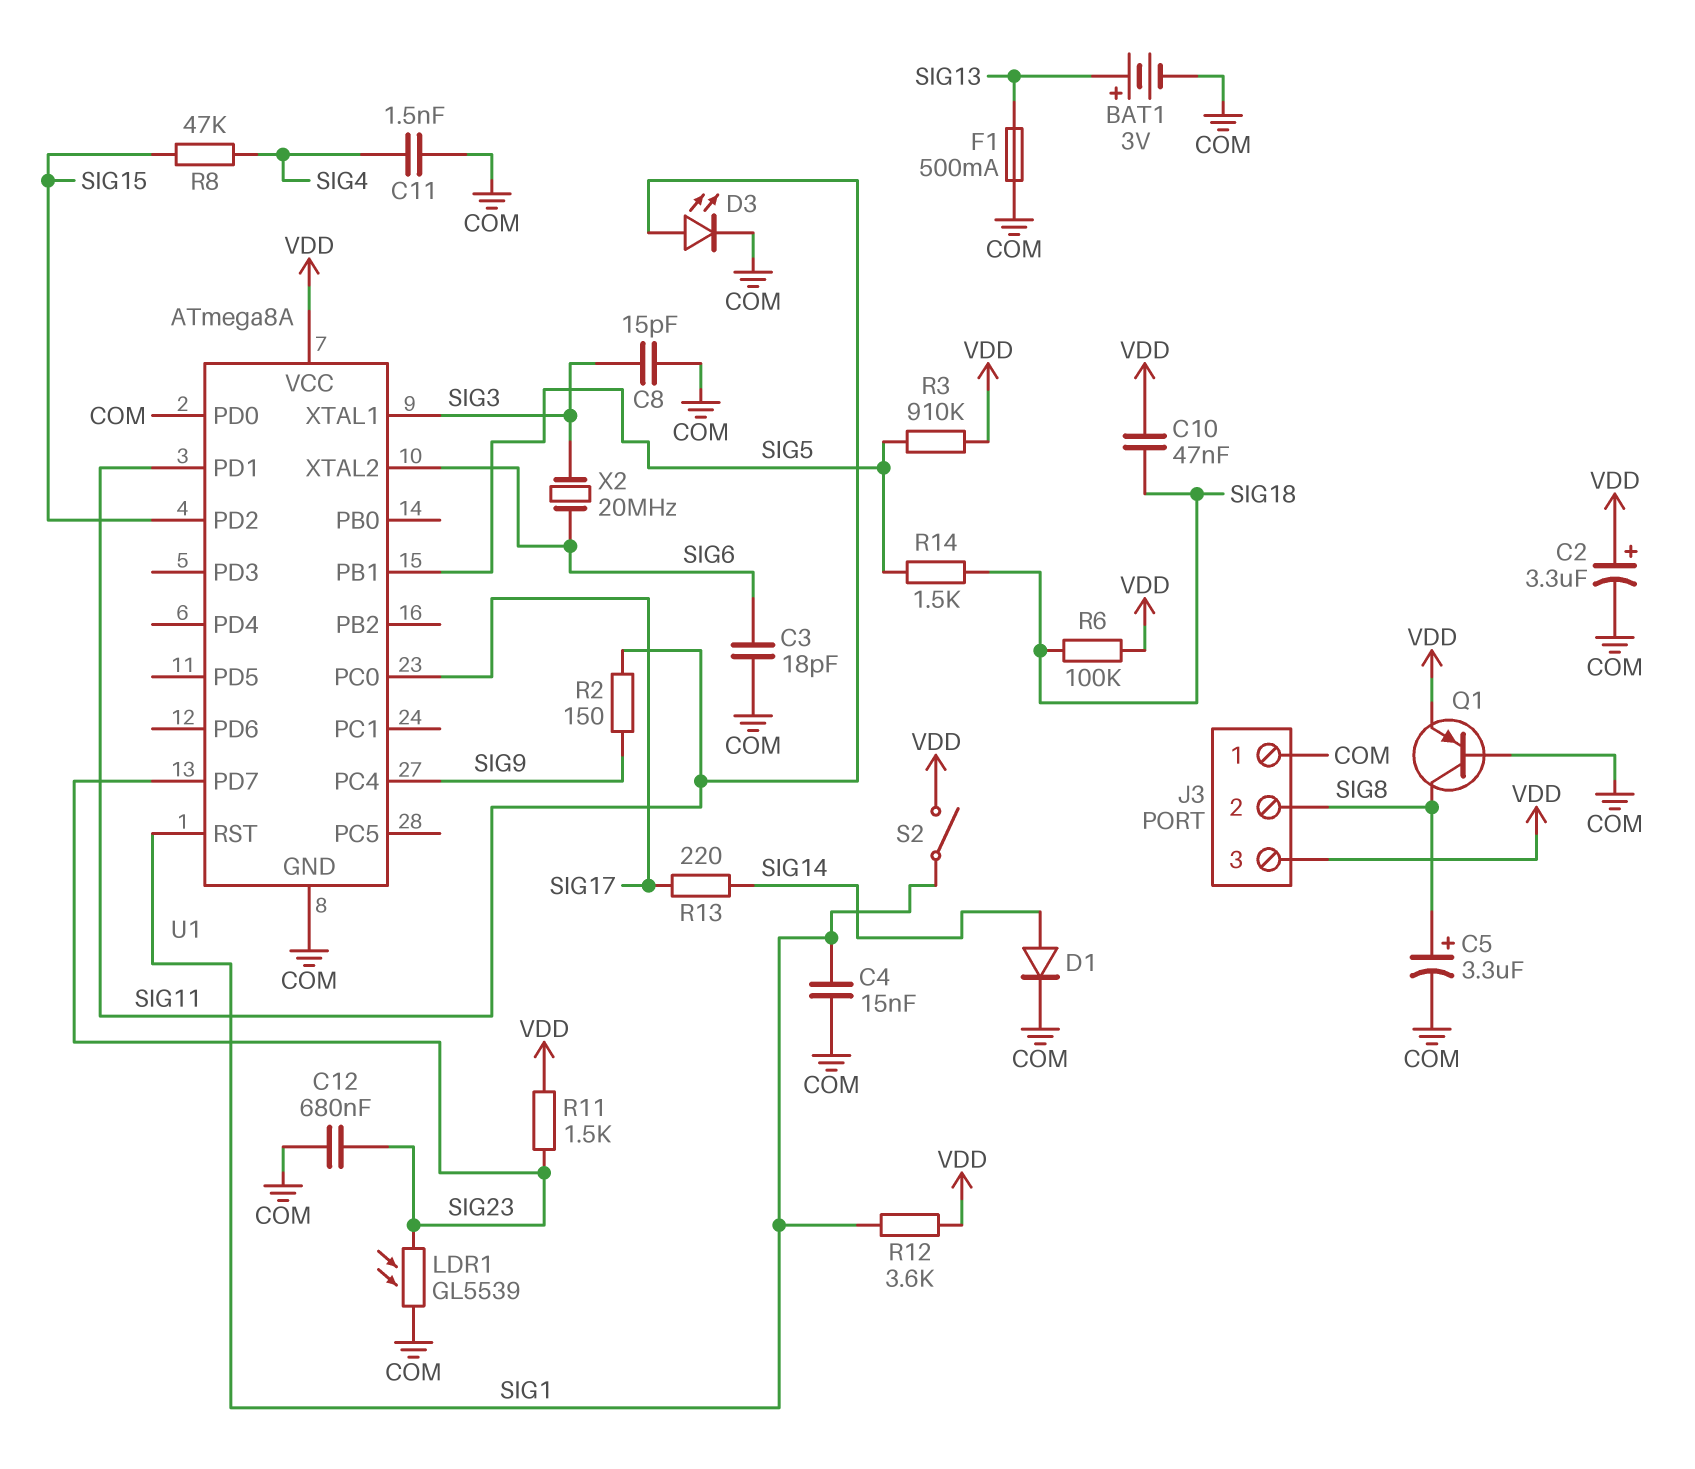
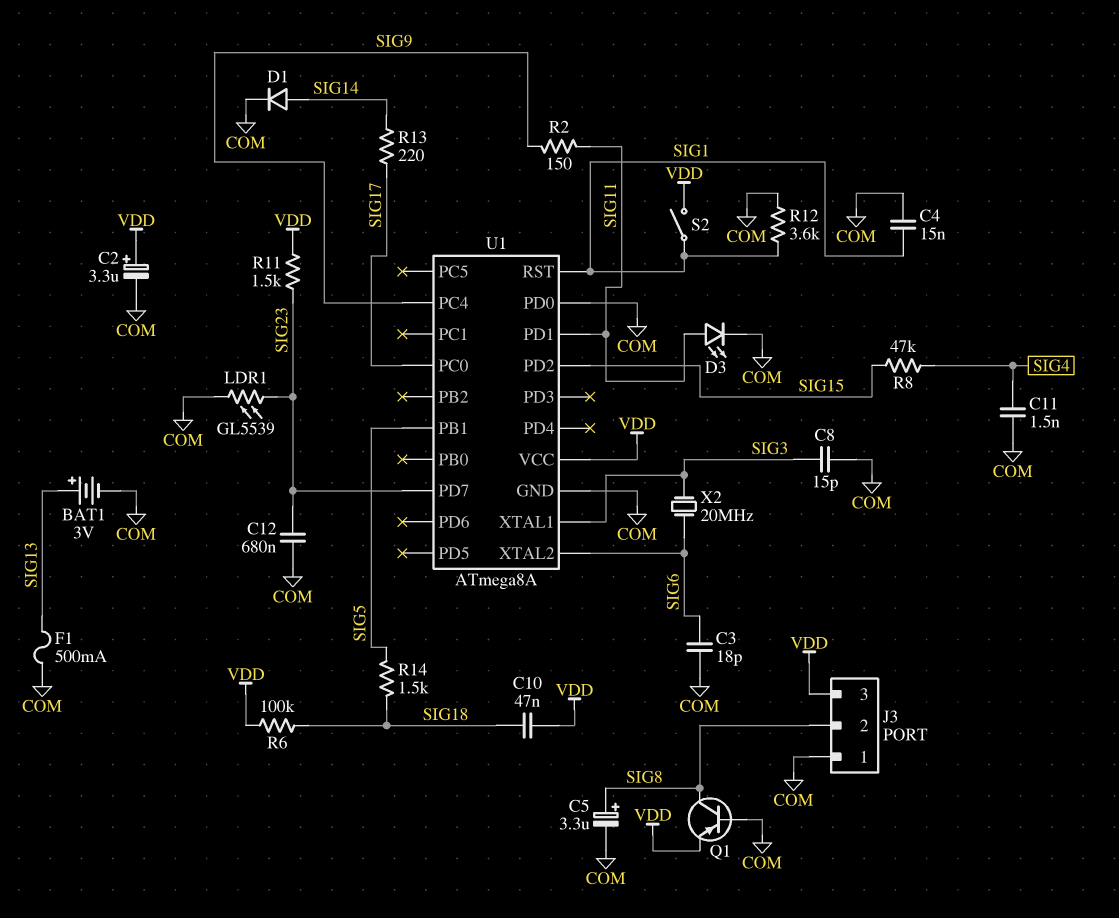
R3: 910k (SIG5, VDD) -> none
R12: 3.6k (SIG1, VDD) -> 3.6k (COM, SIG1)

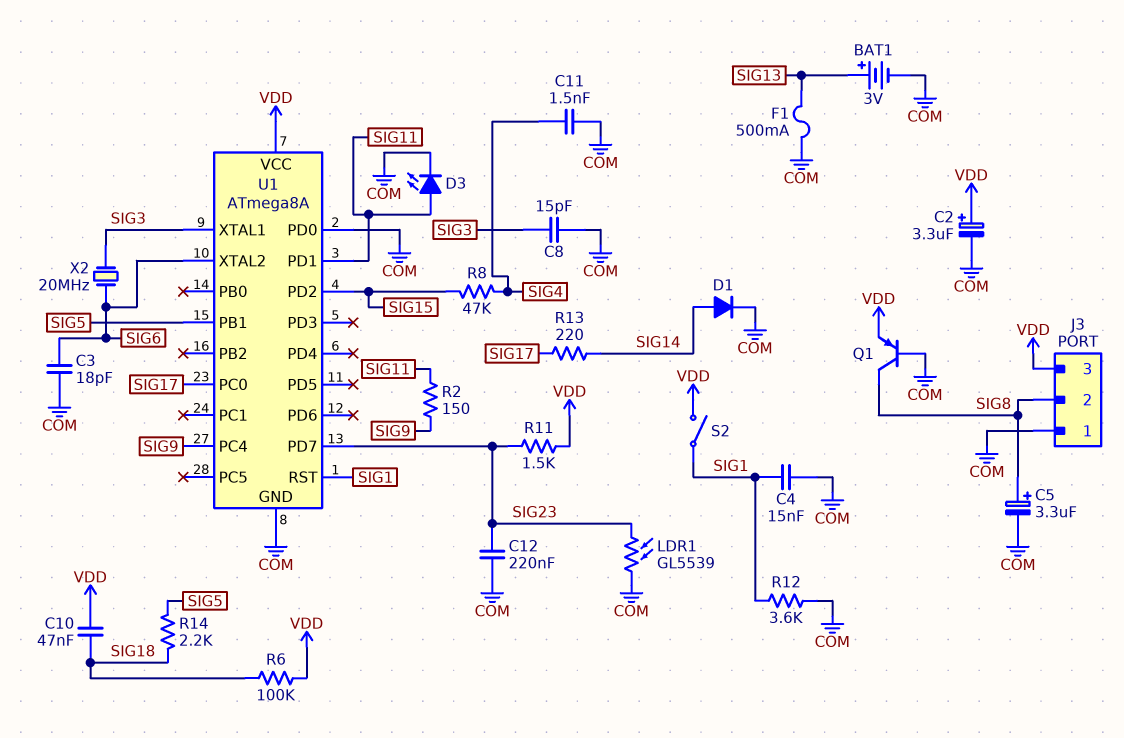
C12: 680nF (COM, SIG23) -> 220nF (COM, SIG23)
R14: 1.5k (SIG5, SIG18) -> 2.2k (SIG5, SIG18)

